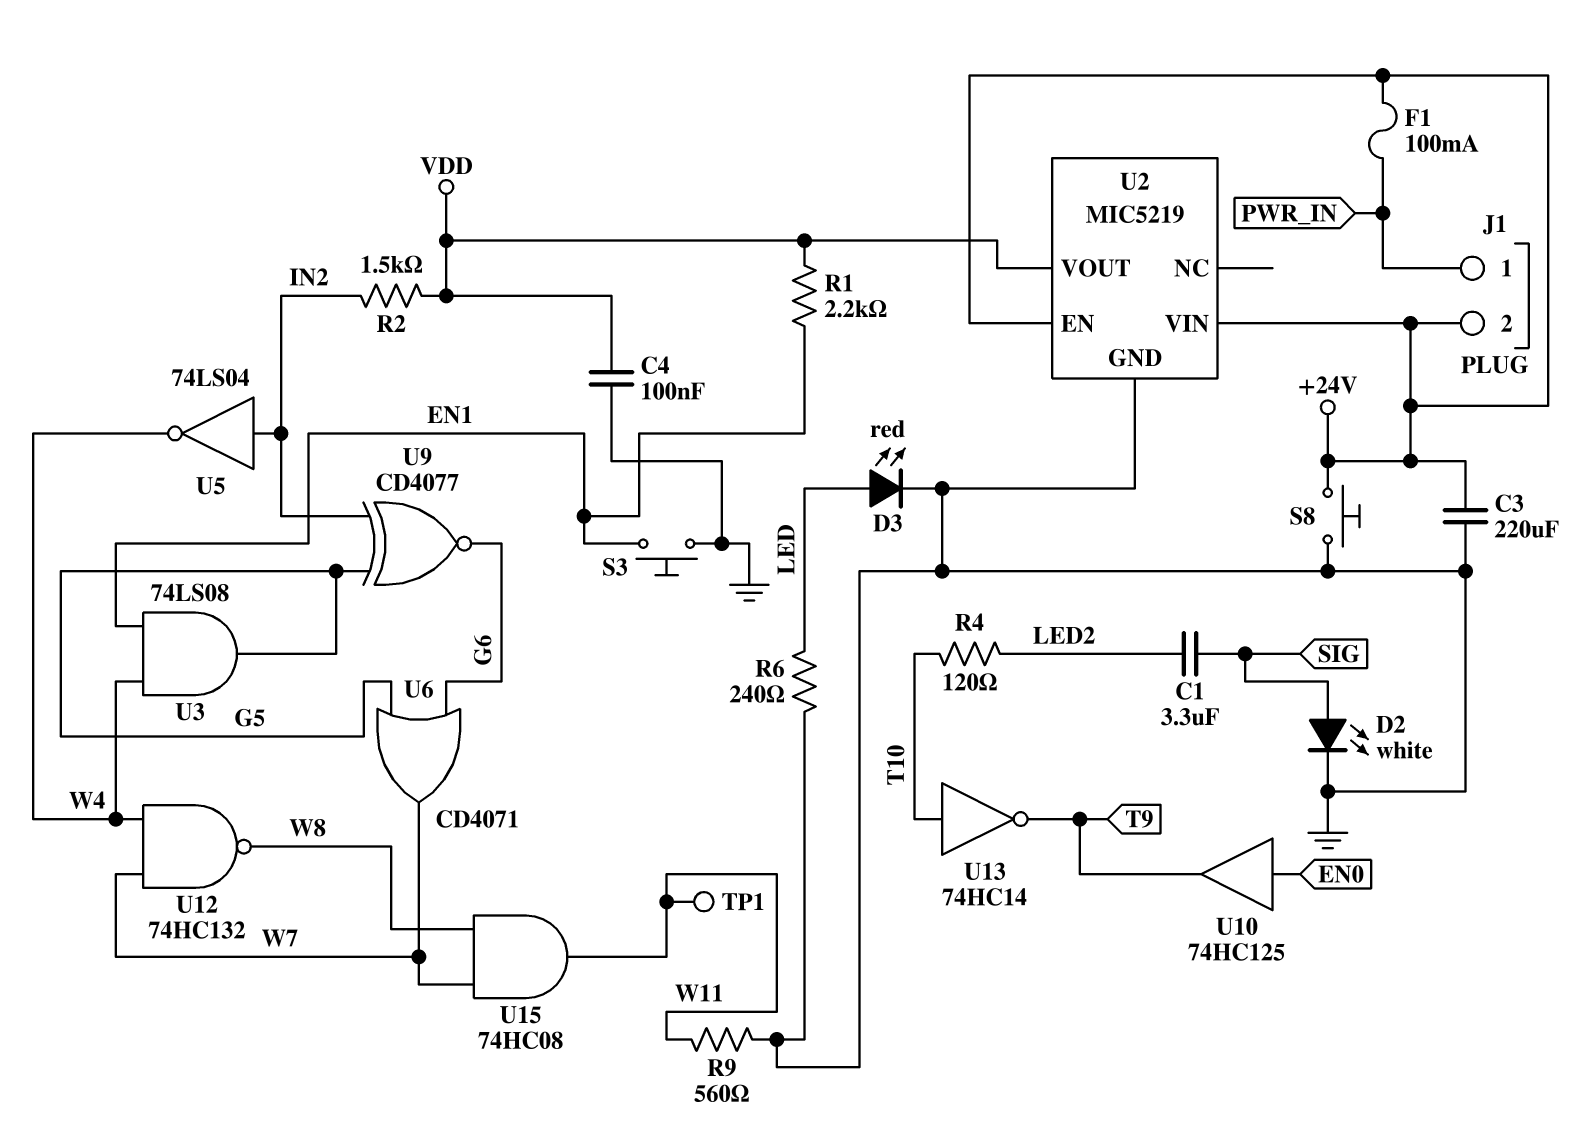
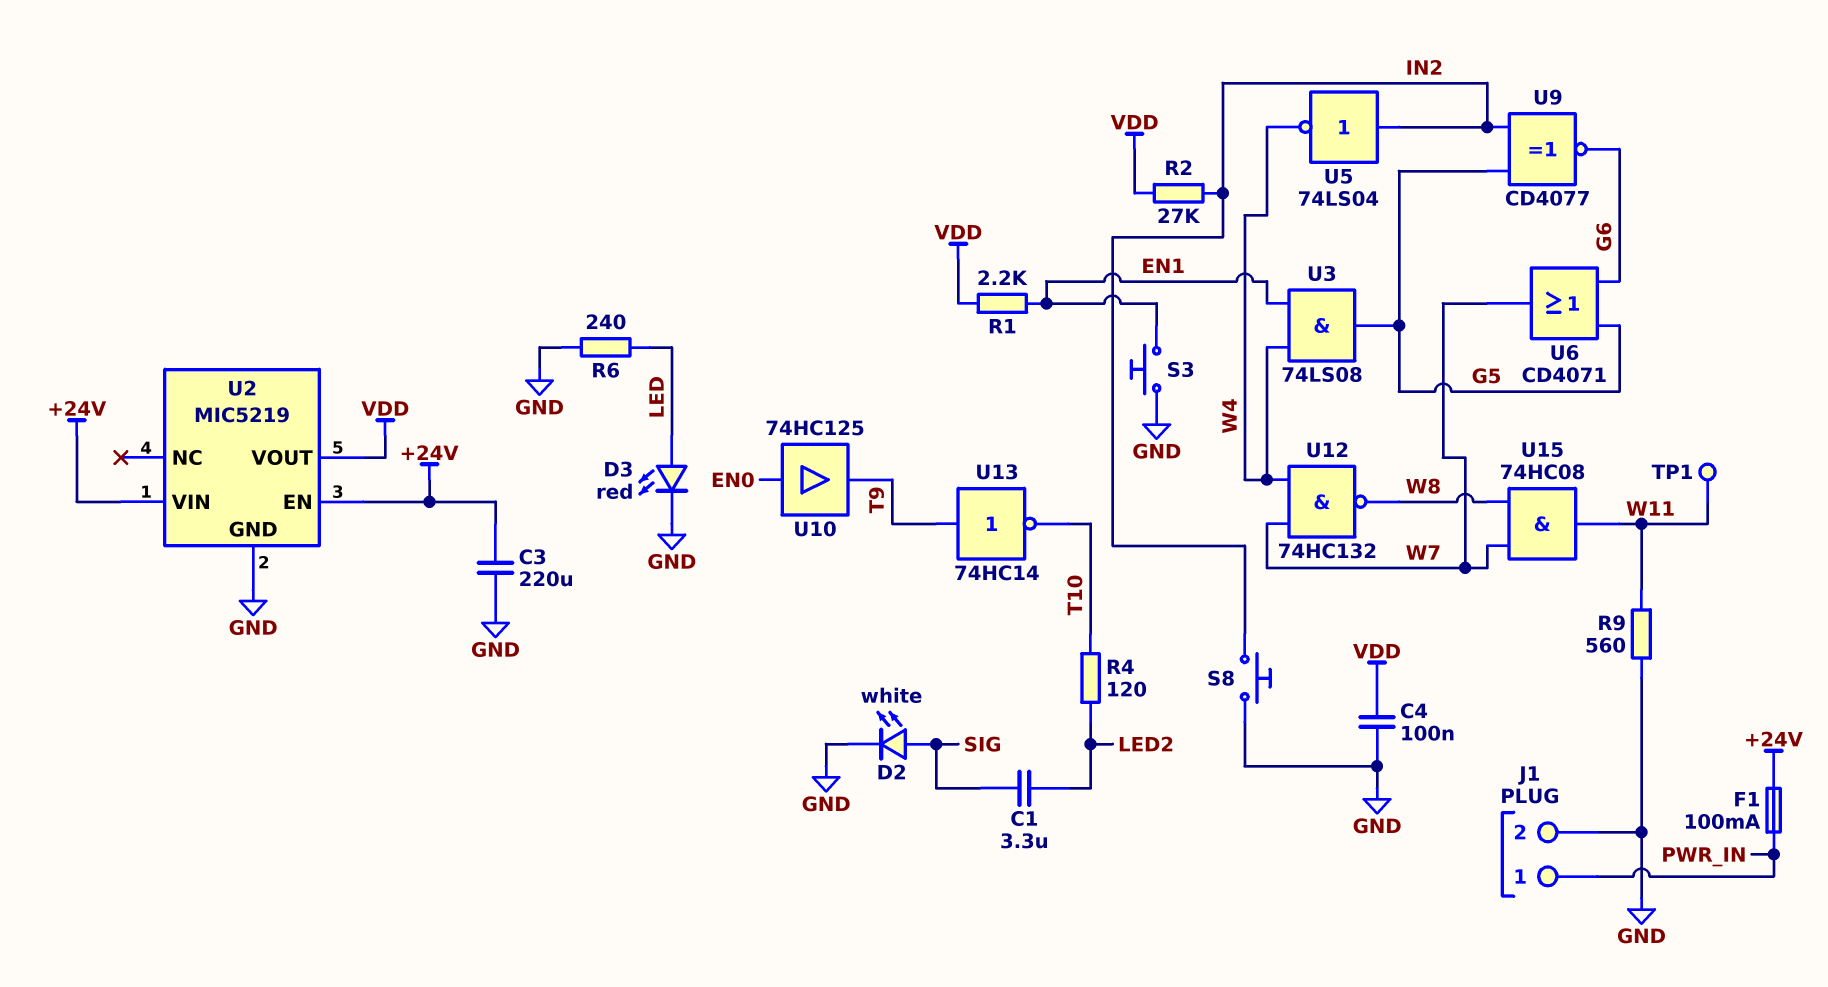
J1 pin 2: +24V -> GND
R2: 1.5k (IN2, VDD) -> 27k (IN2, VDD)
S8: button (+24V, GND) -> button (GND, IN2)
U13: NOT 74HC14 (in T10, out T9) -> NOT 74HC14 (in T9, out T10)

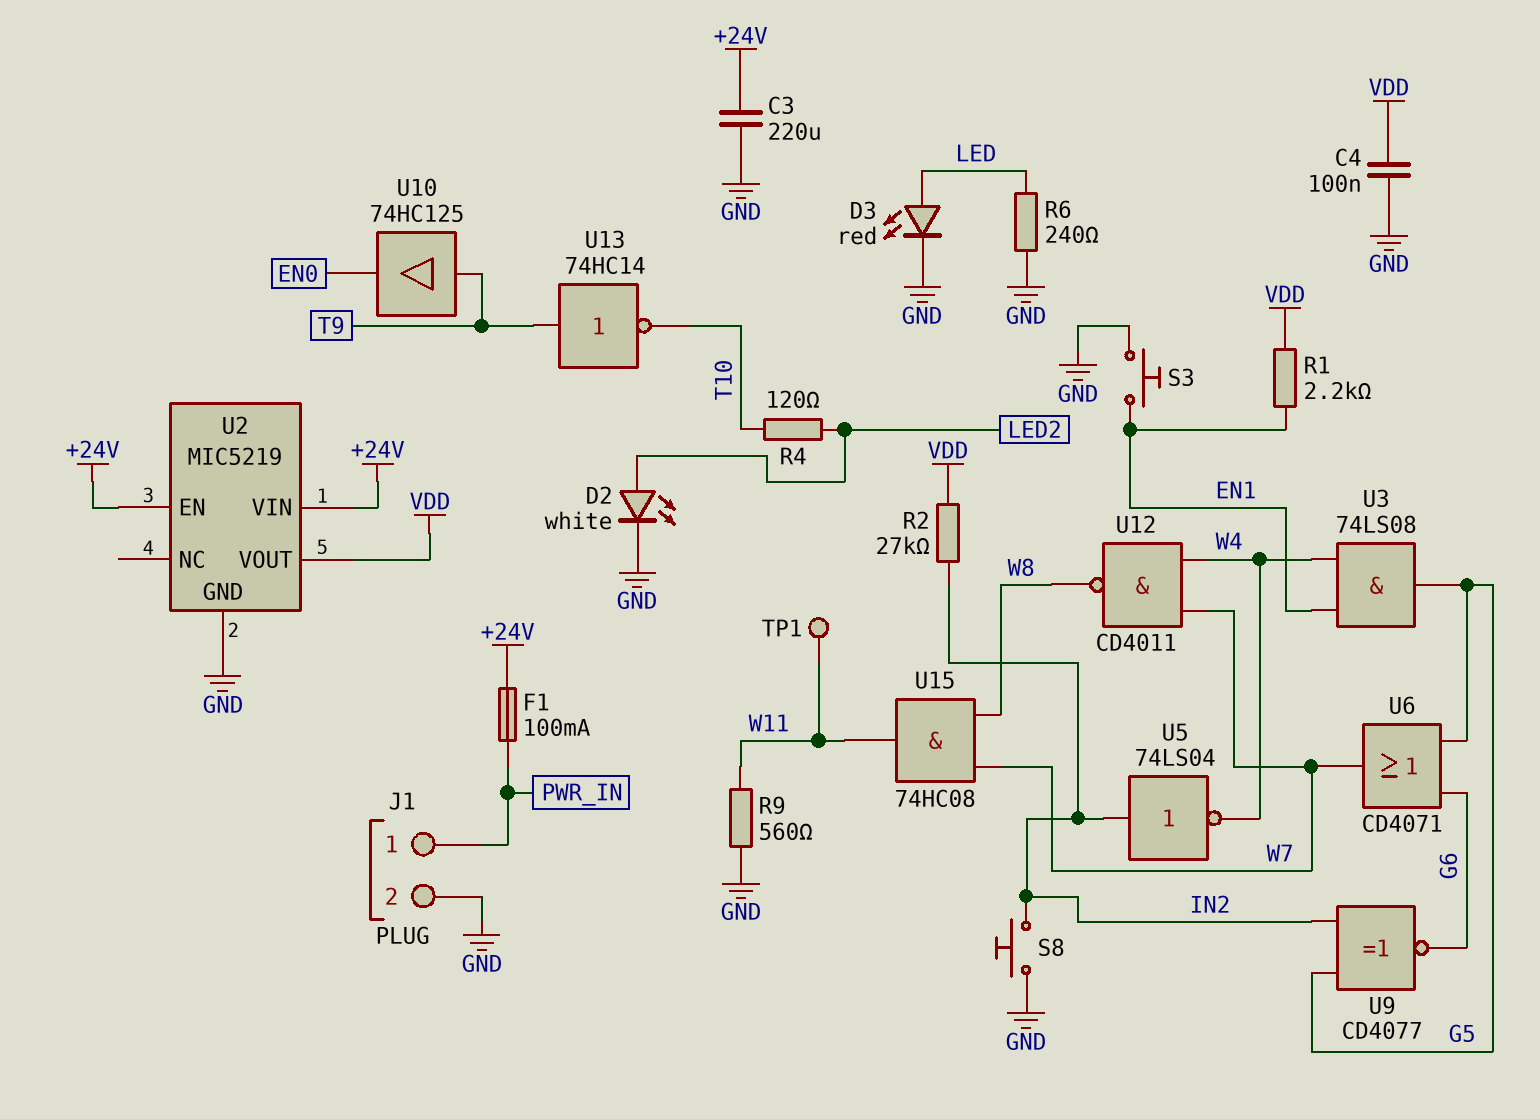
C1: 3.3uF (LED2, SIG) -> none
D2: LED white (A SIG, K GND) -> LED white (A LED2, K GND)
U10: buffer 74HC125 (in EN0, out T9) -> buffer 74HC125 (in T9, out EN0)
U12: NAND 74HC132 (in W4, in W7, out W8) -> NAND CD4011 (in W4, in W7, out W8)

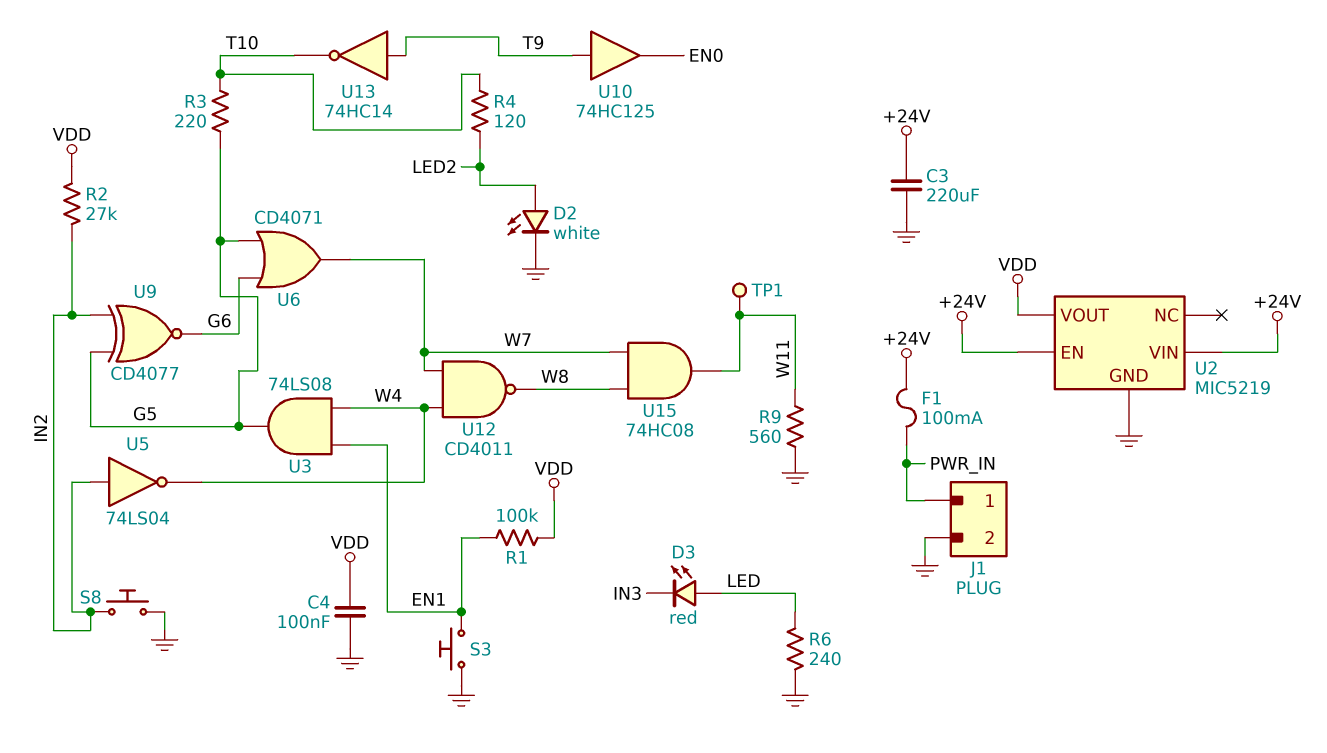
D3: LED red (A LED, K GND) -> LED red (A LED, K IN3)
R1: 2.2k (EN1, VDD) -> 100k (EN1, VDD)
R3: none -> 220 (G5, T10)

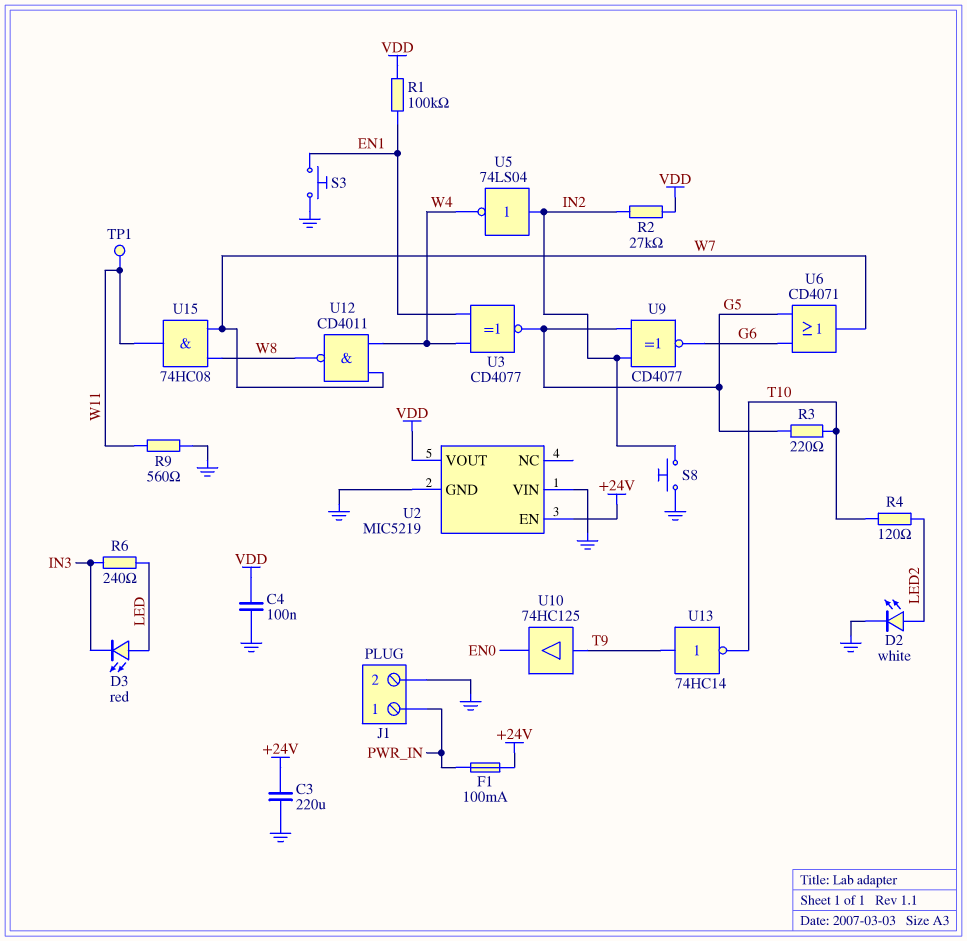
R6: 240 (GND, LED) -> 240 (IN3, LED)
U2 pin VIN: +24V -> GND
U3: AND 74LS08 (in EN1, in W4, out G5) -> XNOR CD4077 (in EN1, in W4, out G5)

